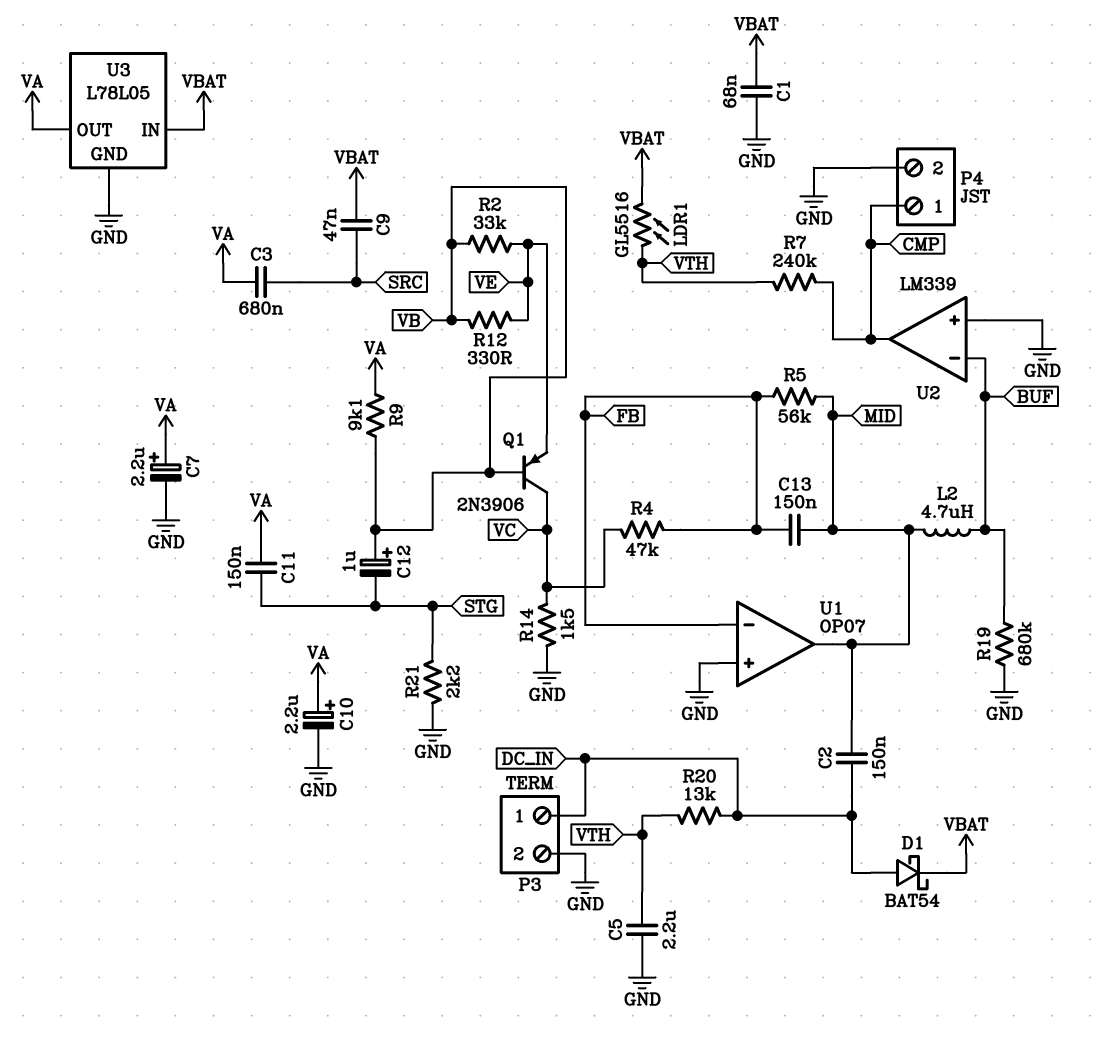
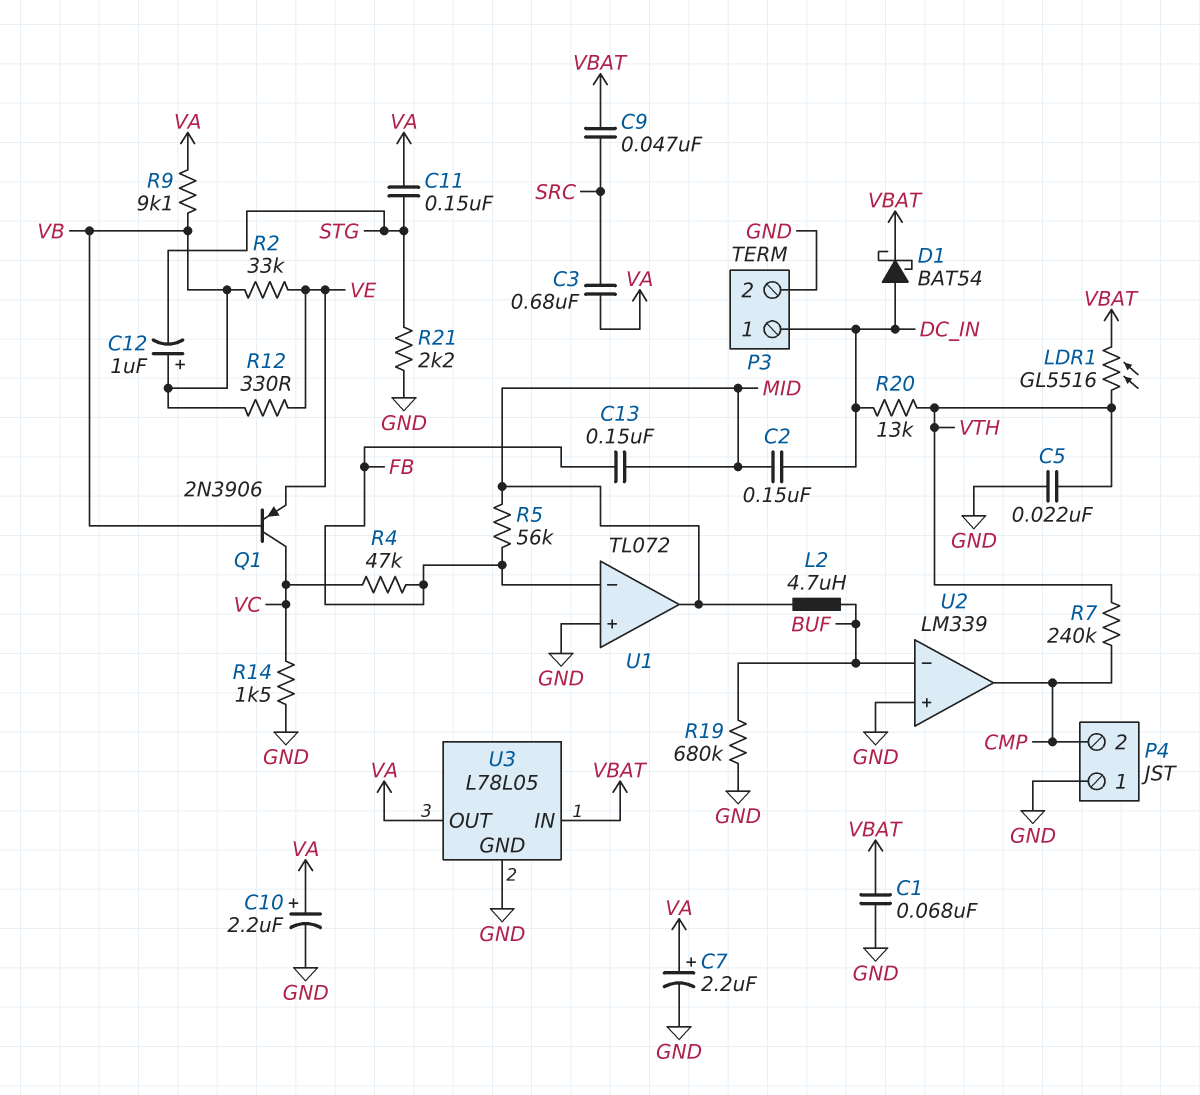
C5: 2.2uF (GND, VTH) -> 22nF (GND, VTH)
P4 pin 1: CMP -> GND
P4 pin 2: GND -> CMP
U1: OP07 -> TL072

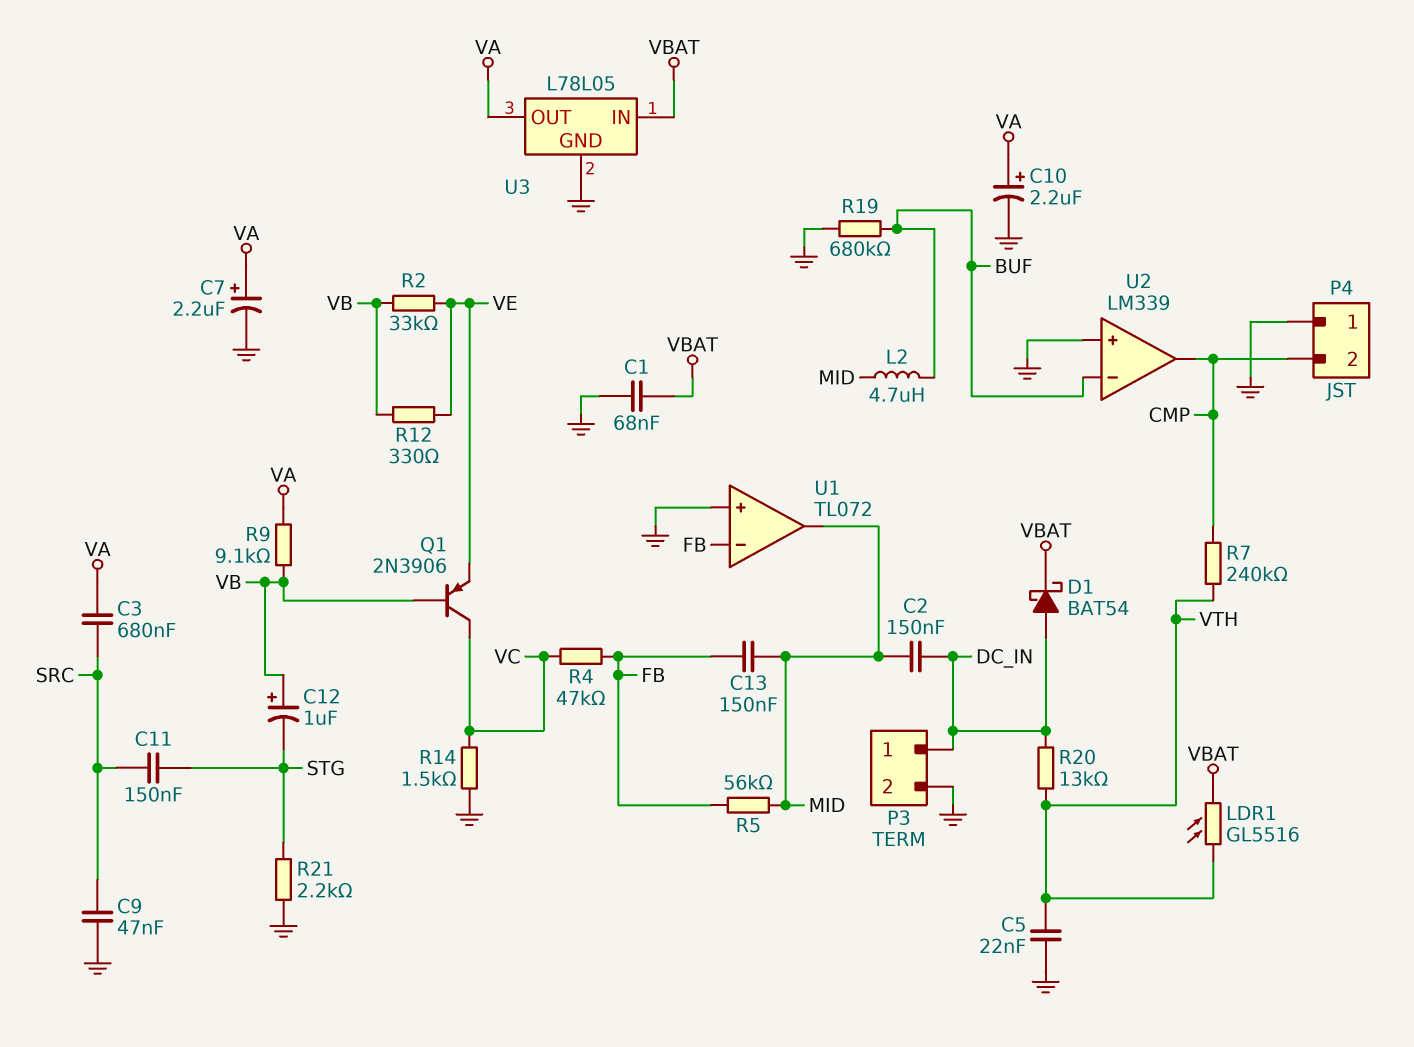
C9: 47nF (SRC, VBAT) -> 47nF (GND, SRC)
C11: 150nF (STG, VA) -> 150nF (SRC, STG)

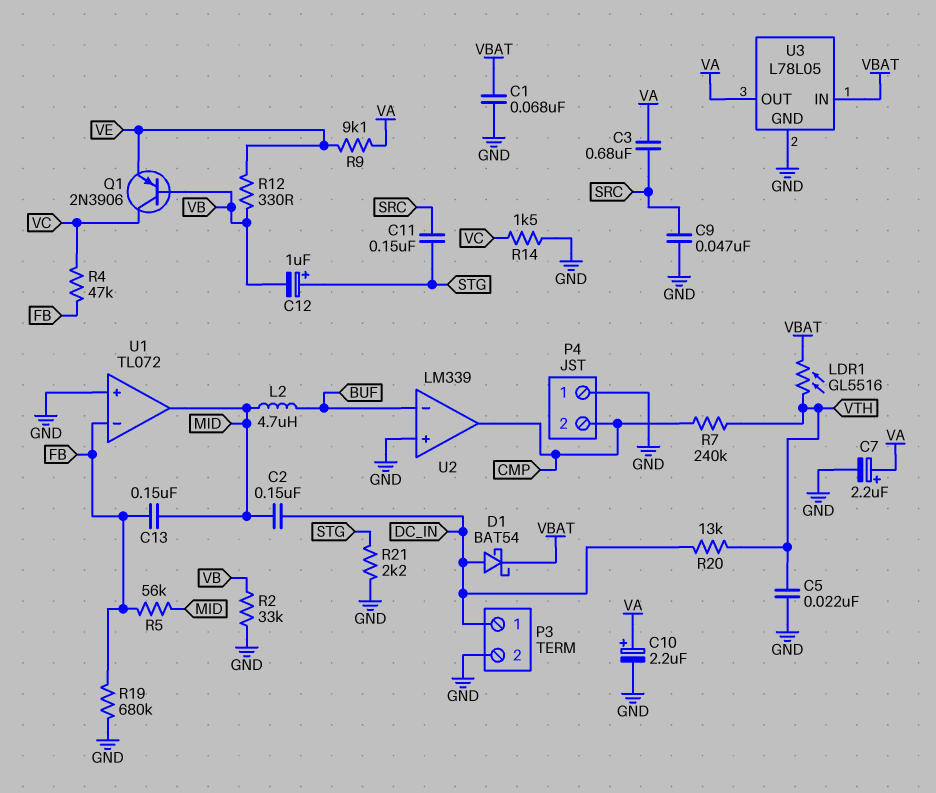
C12: 1uF (plus VB, minus STG) -> 1uF (plus STG, minus VB)
R2: 33k (VB, VE) -> 33k (GND, VB)
R9: 9.1k (VA, VB) -> 9.1k (VA, VE)
R19: 680k (BUF, GND) -> 680k (FB, GND)

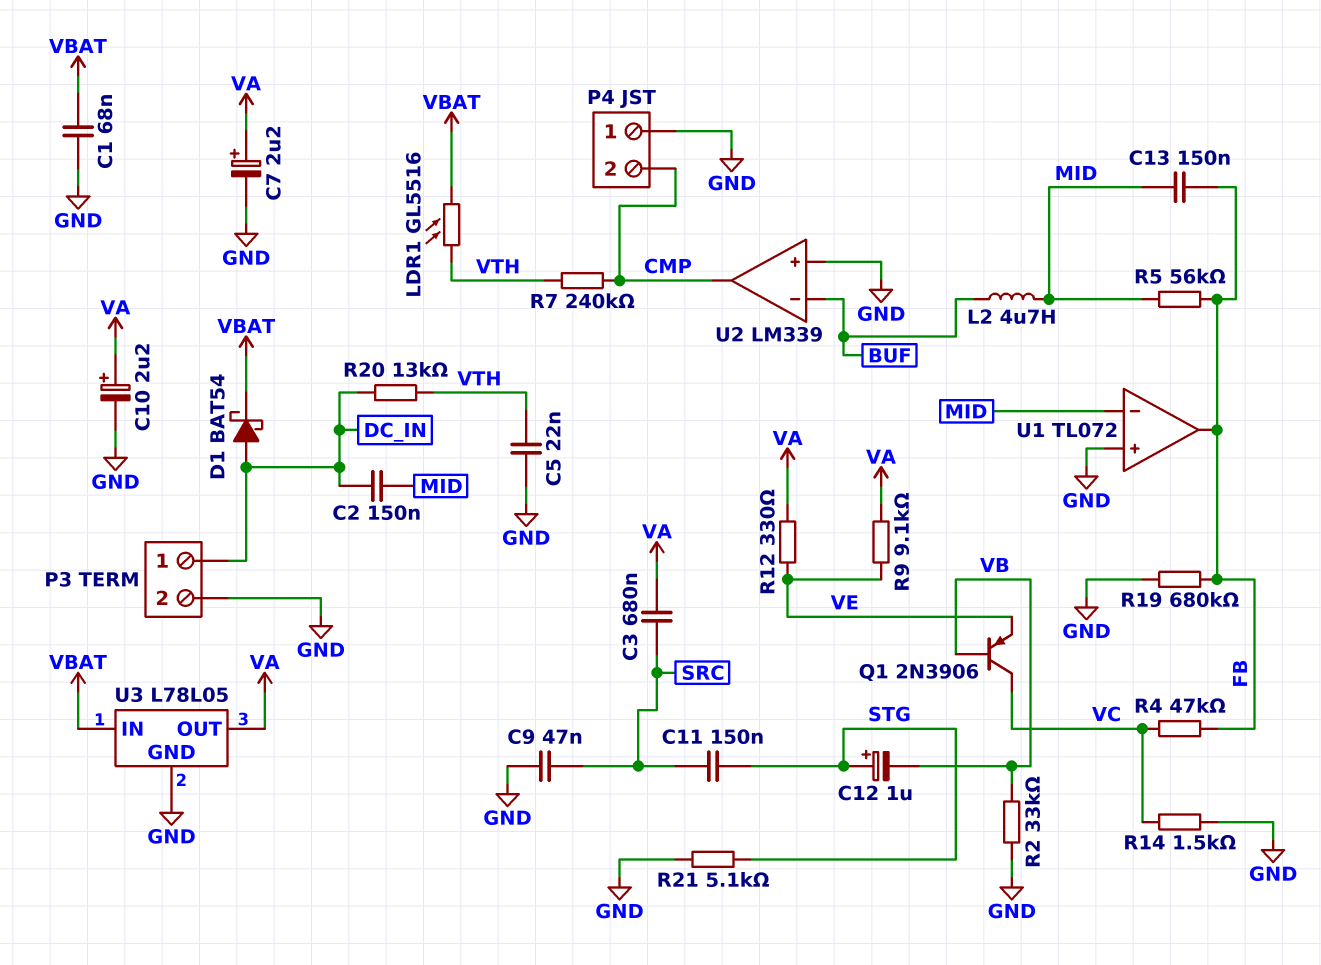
R12: 330 (VB, VE) -> 330 (VA, VE)
R21: 2.2k (GND, STG) -> 5.1k (GND, STG)
U1 pin in-: FB -> MID
U1 pin out: MID -> FB

